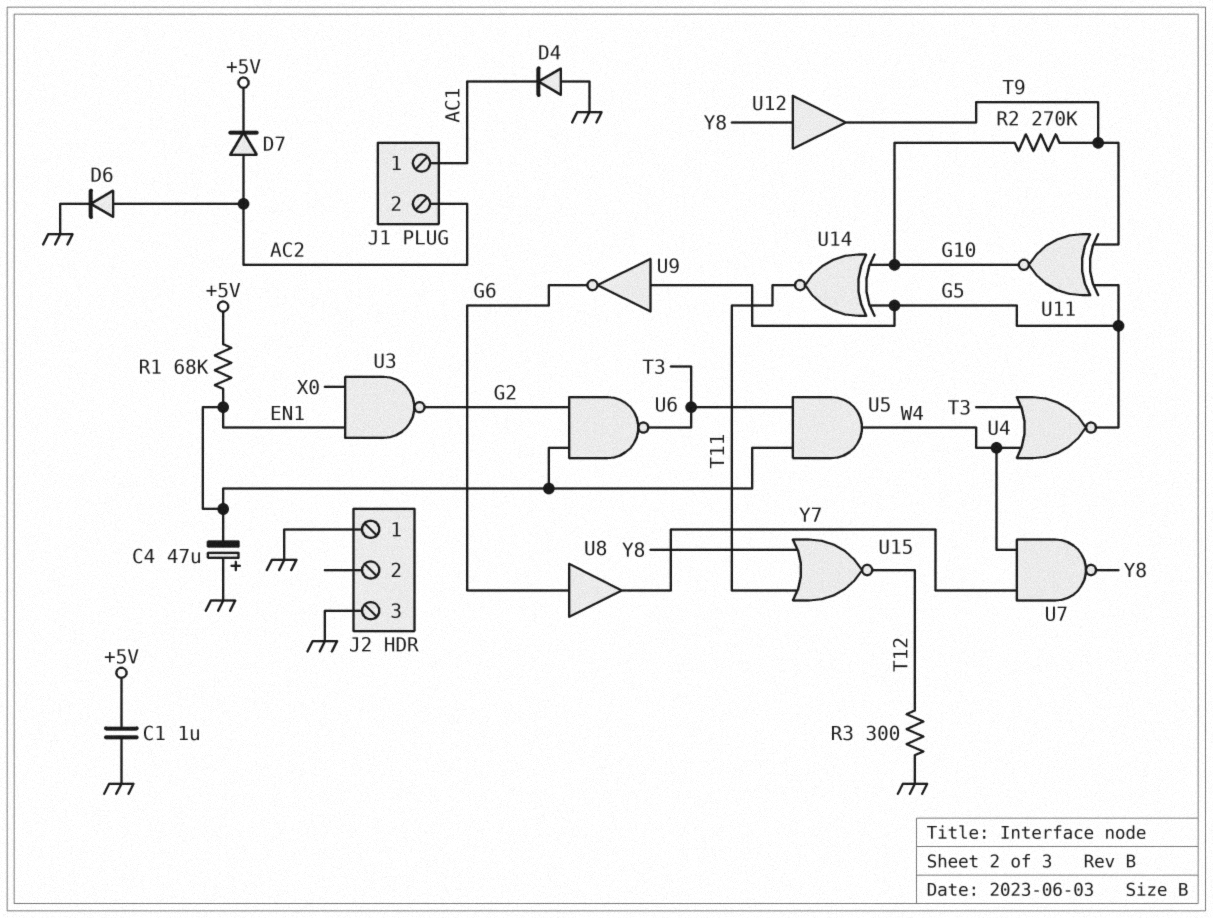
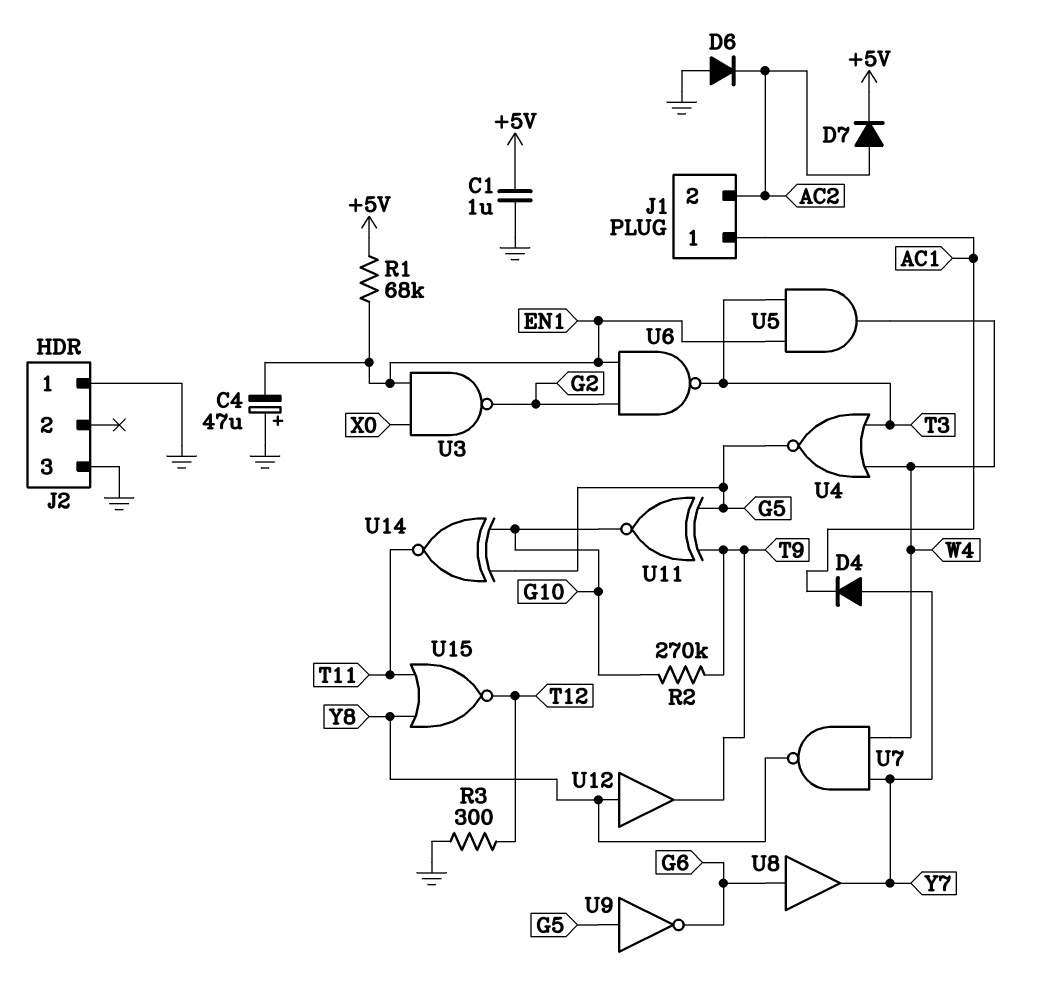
D4: diode (A GND, K AC1) -> diode (A Y7, K AC1)
D6: diode (A AC2, K GND) -> diode (A GND, K AC2)

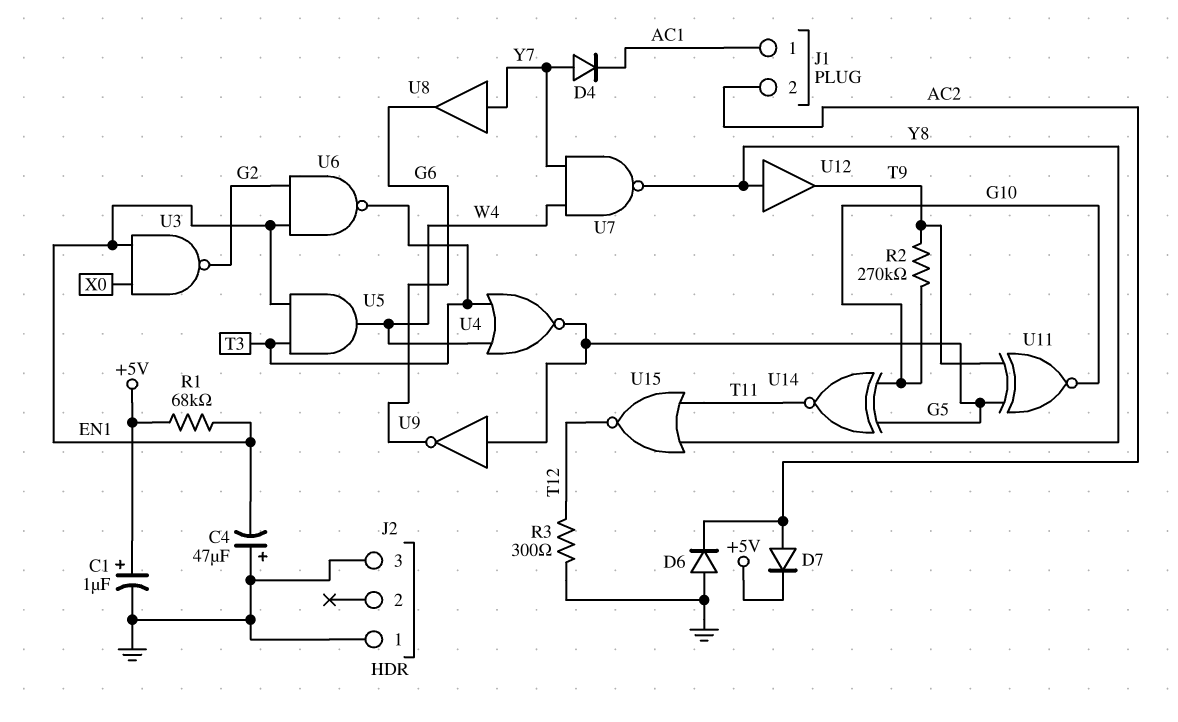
C1: 1uF (+5V, GND) -> 1uF (plus +5V, minus GND)
U8: buffer (in G6, out Y7) -> buffer (in Y7, out G6)

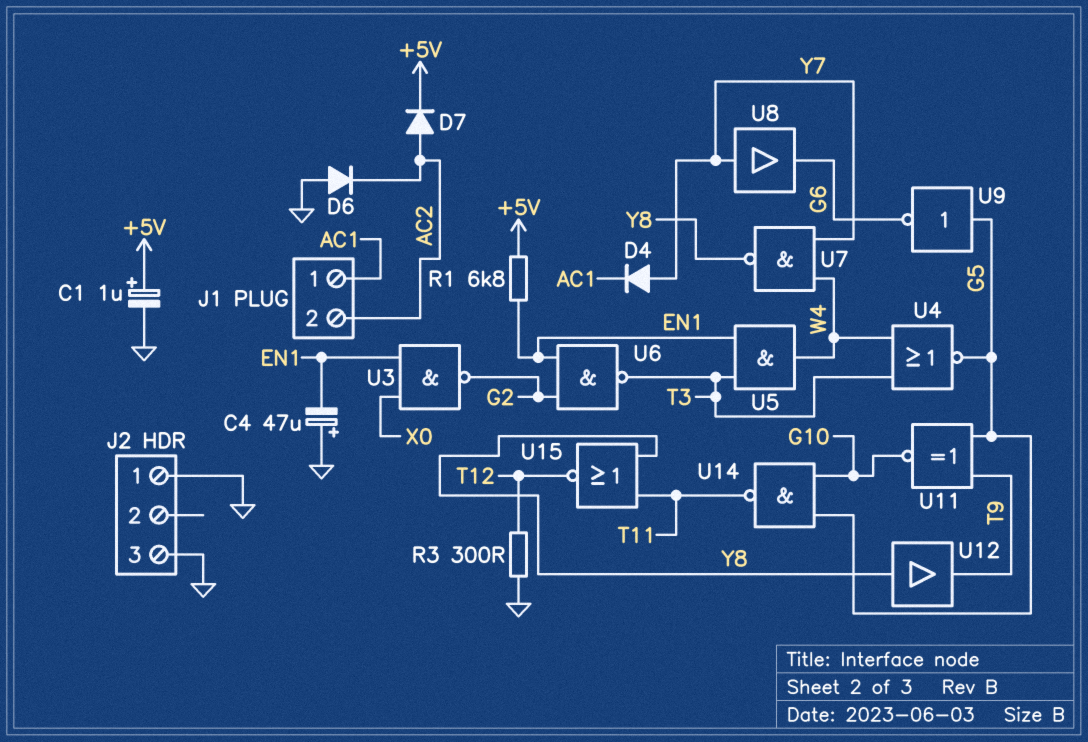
R1: 68k (+5V, EN1) -> 6.8k (+5V, EN1)
R2: 270k (G10, T9) -> none
U14: XNOR (in G5, in G10, out T11) -> NAND (in G5, in G10, out T11)

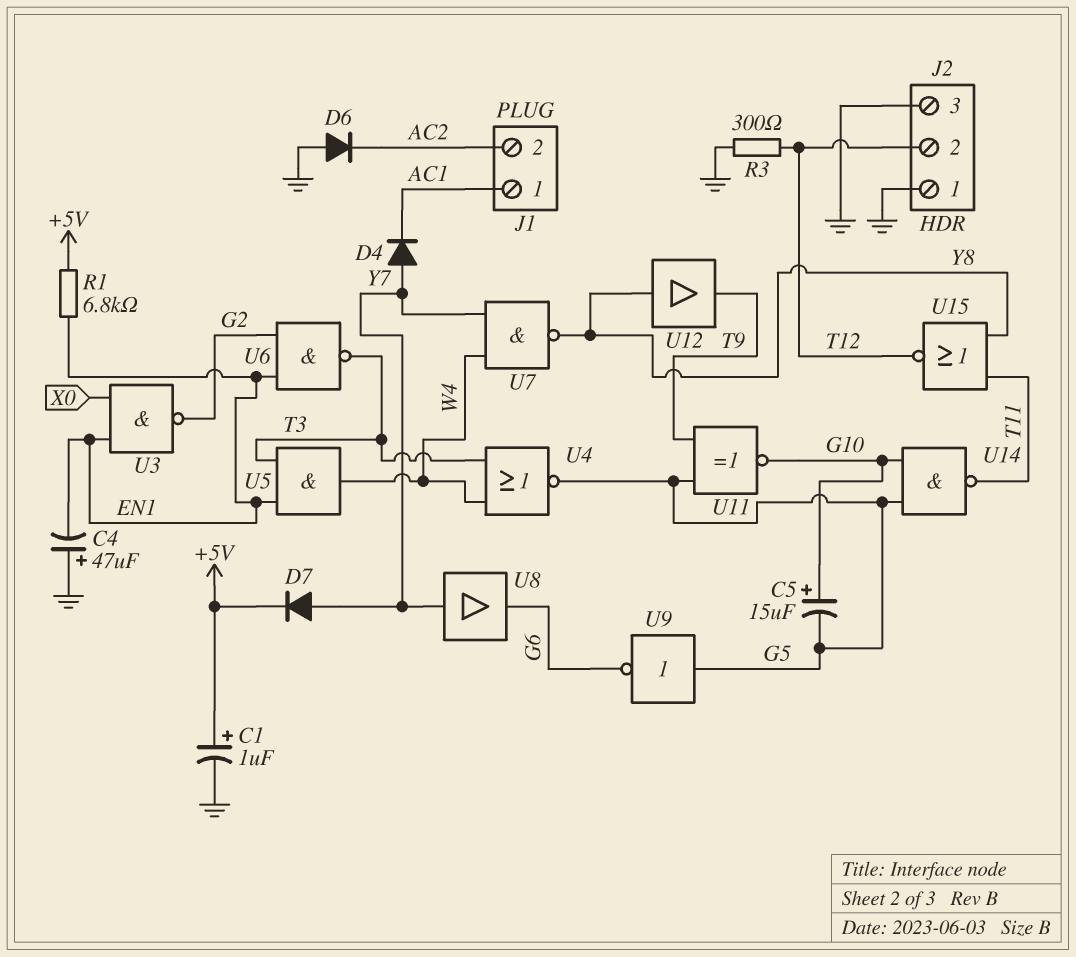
C5: none -> 15uF (plus G10, minus G5)
D7: diode (A AC2, K +5V) -> diode (A Y7, K +5V)
J2 pin 2: none -> T12

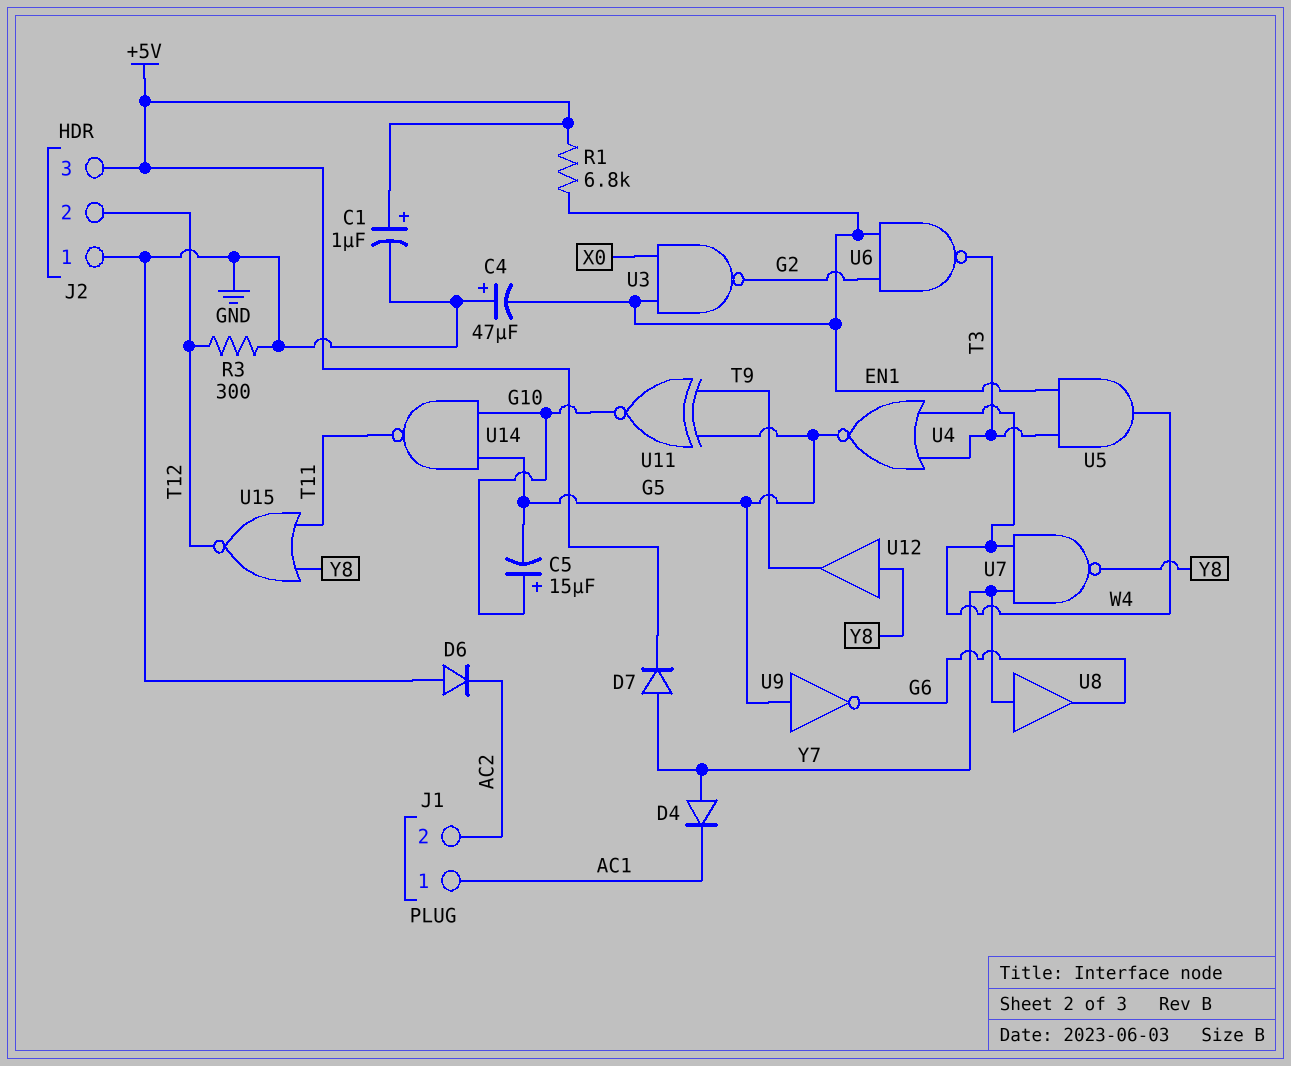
J2 pin 3: GND -> +5V

